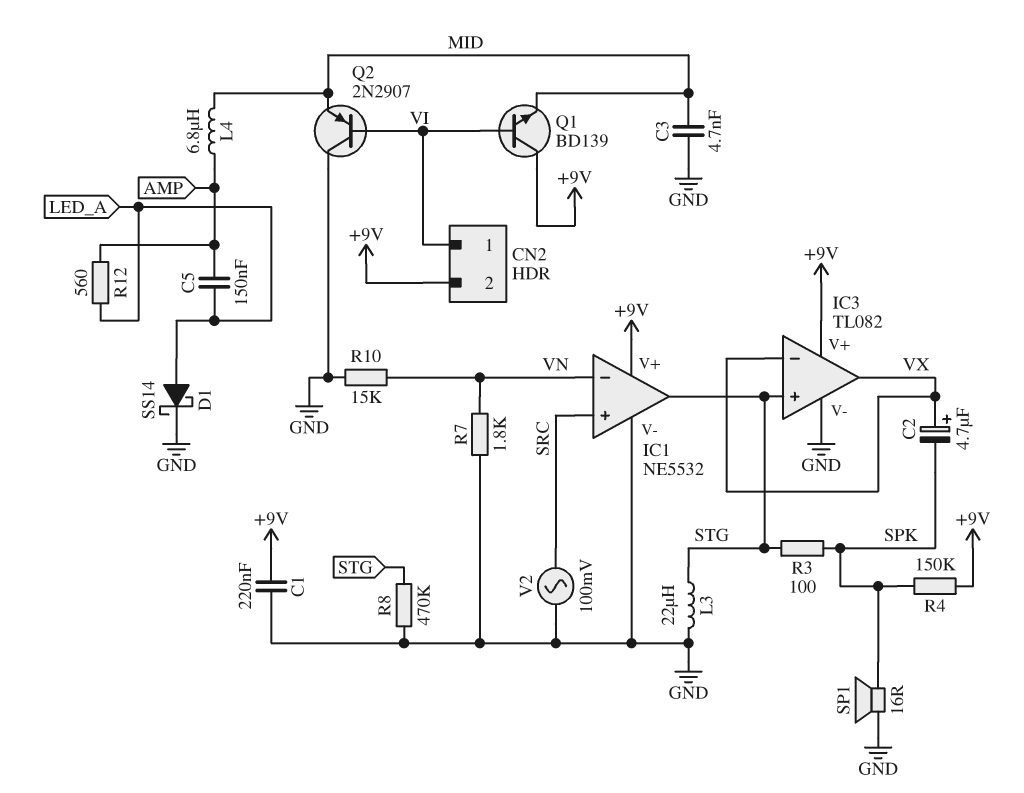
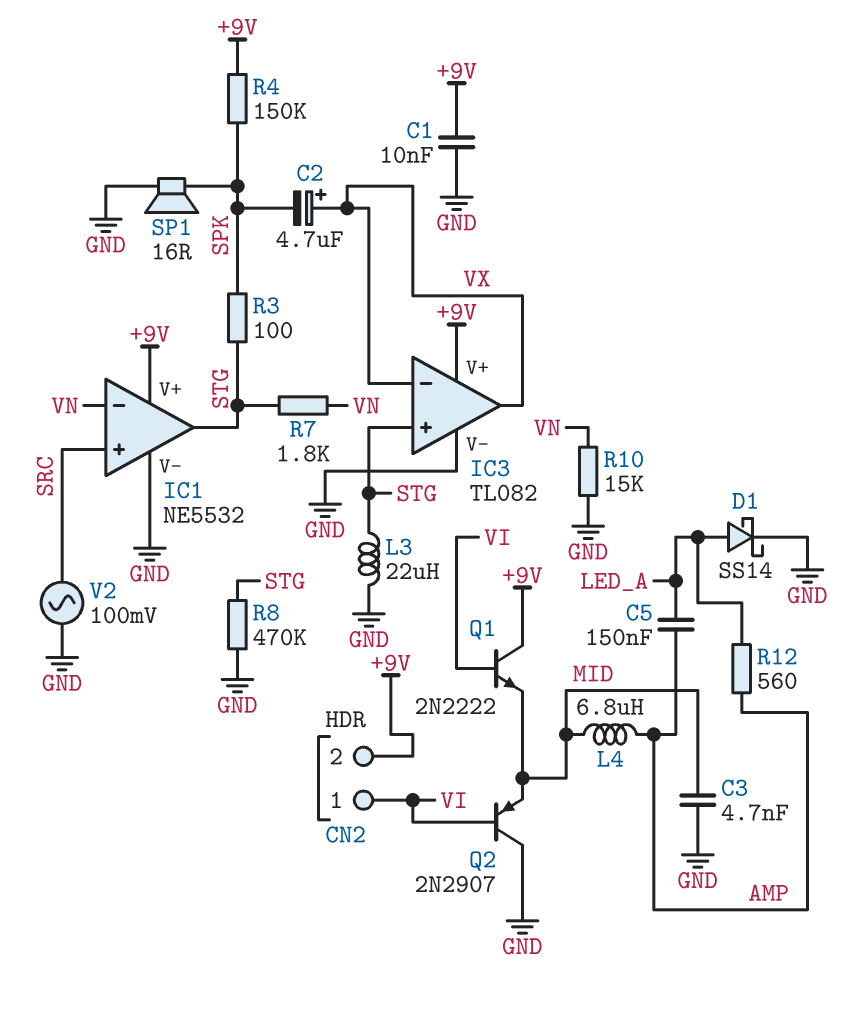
C1: 220nF (+9V, GND) -> 10nF (+9V, GND)
Q1: NPN BD139 (B VI, C +9V, E MID) -> NPN 2N2222 (B VI, C +9V, E MID)
R7: 1.8k (GND, VN) -> 1.8k (STG, VN)

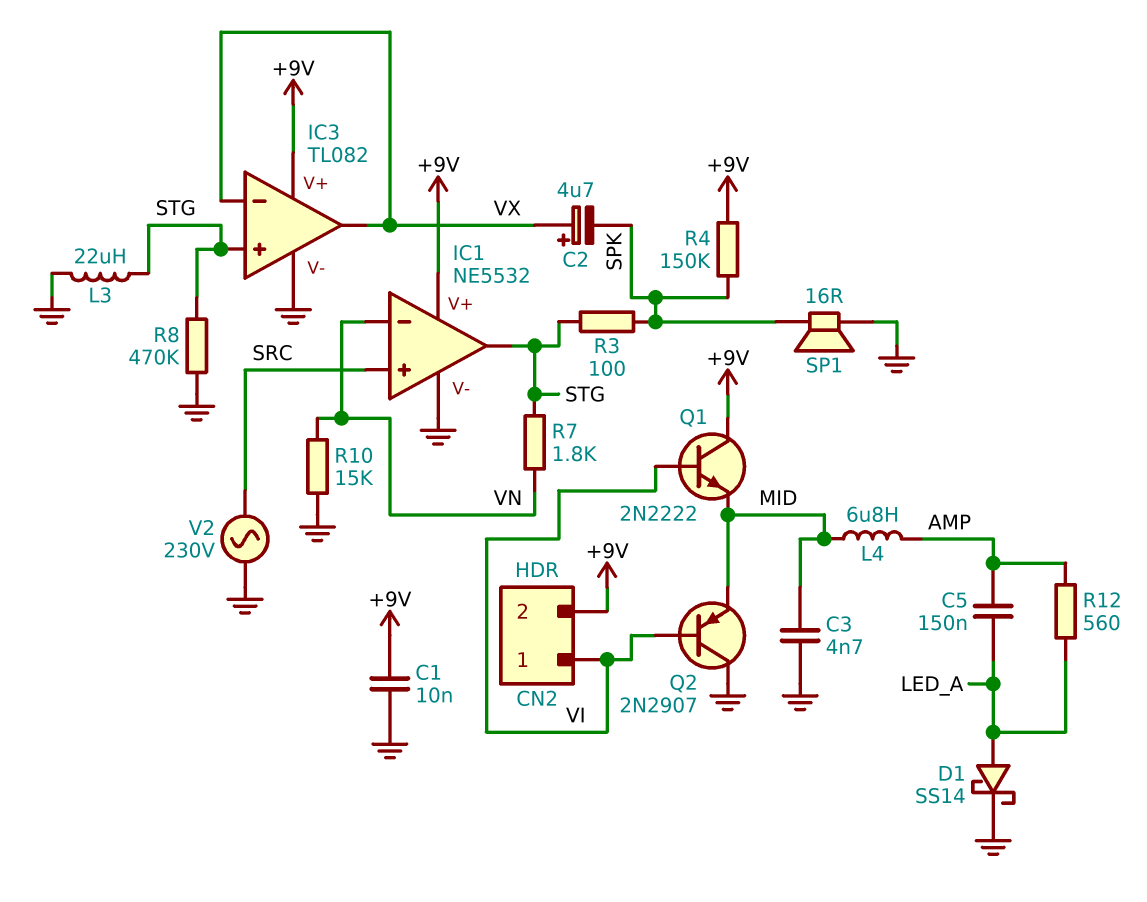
V2: AC 100mV (GND, SRC) -> AC 230V (GND, SRC)

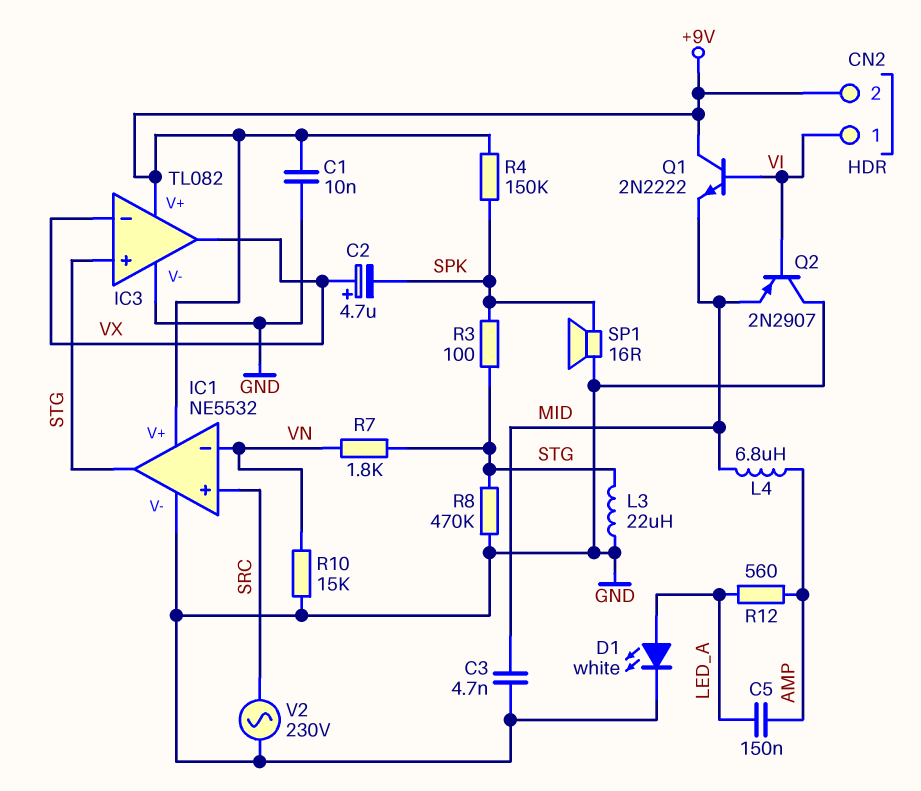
D1: schottky SS14 (A LED_A, K GND) -> LED white (A LED_A, K GND)

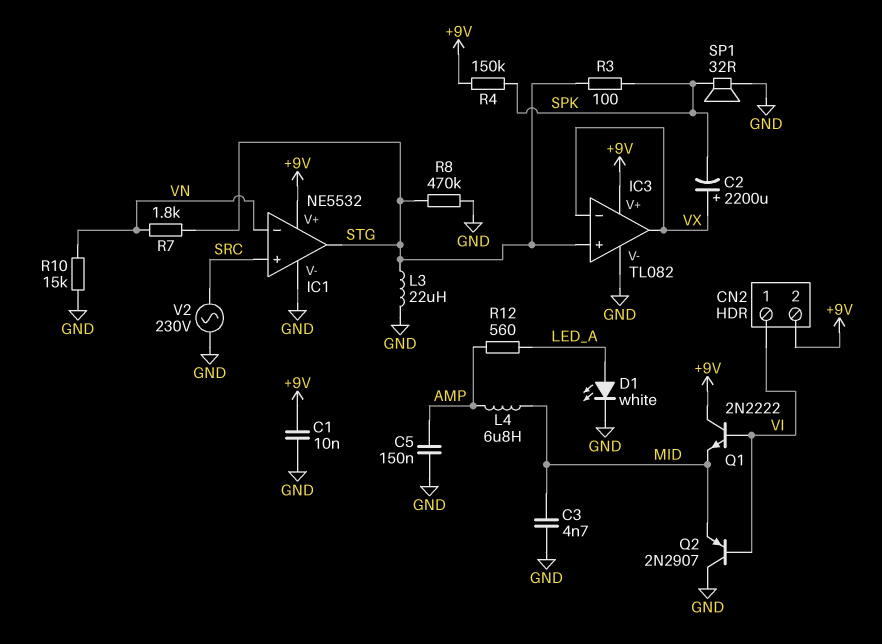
C2: 4.7uF (plus VX, minus SPK) -> 2200uF (plus VX, minus SPK)
C5: 150nF (AMP, LED_A) -> 150nF (AMP, GND)
SP1: speaker 16R (GND, SPK) -> speaker 32R (GND, SPK)

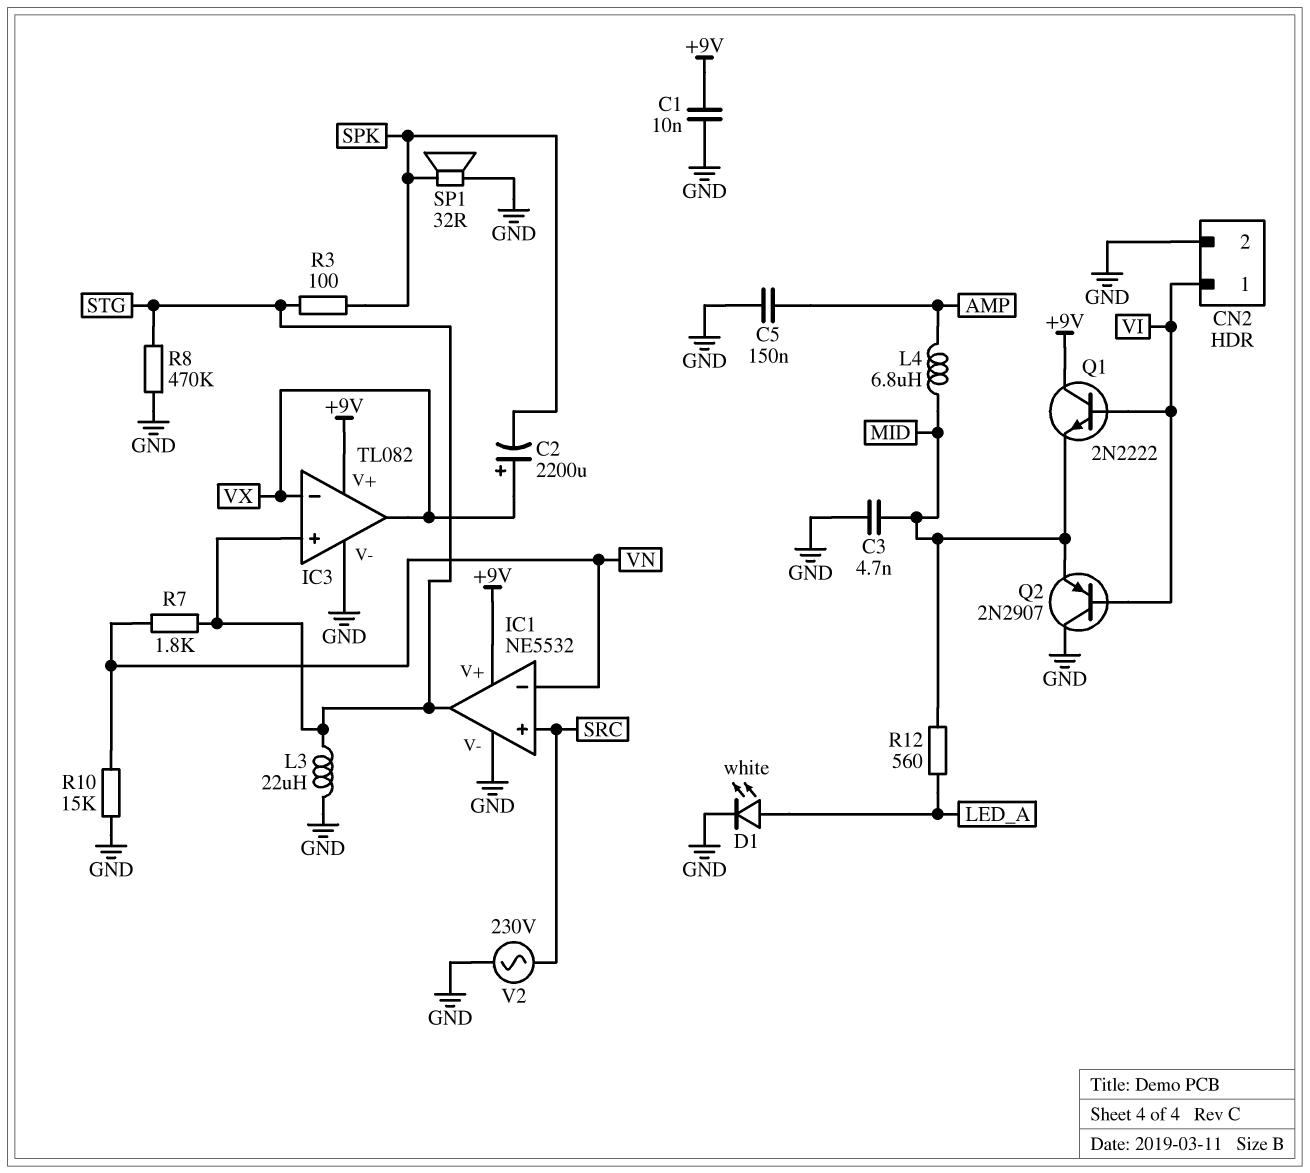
CN2 pin 2: +9V -> GND
R4: 150k (+9V, SPK) -> none
R12: 560 (AMP, LED_A) -> 560 (LED_A, MID)

